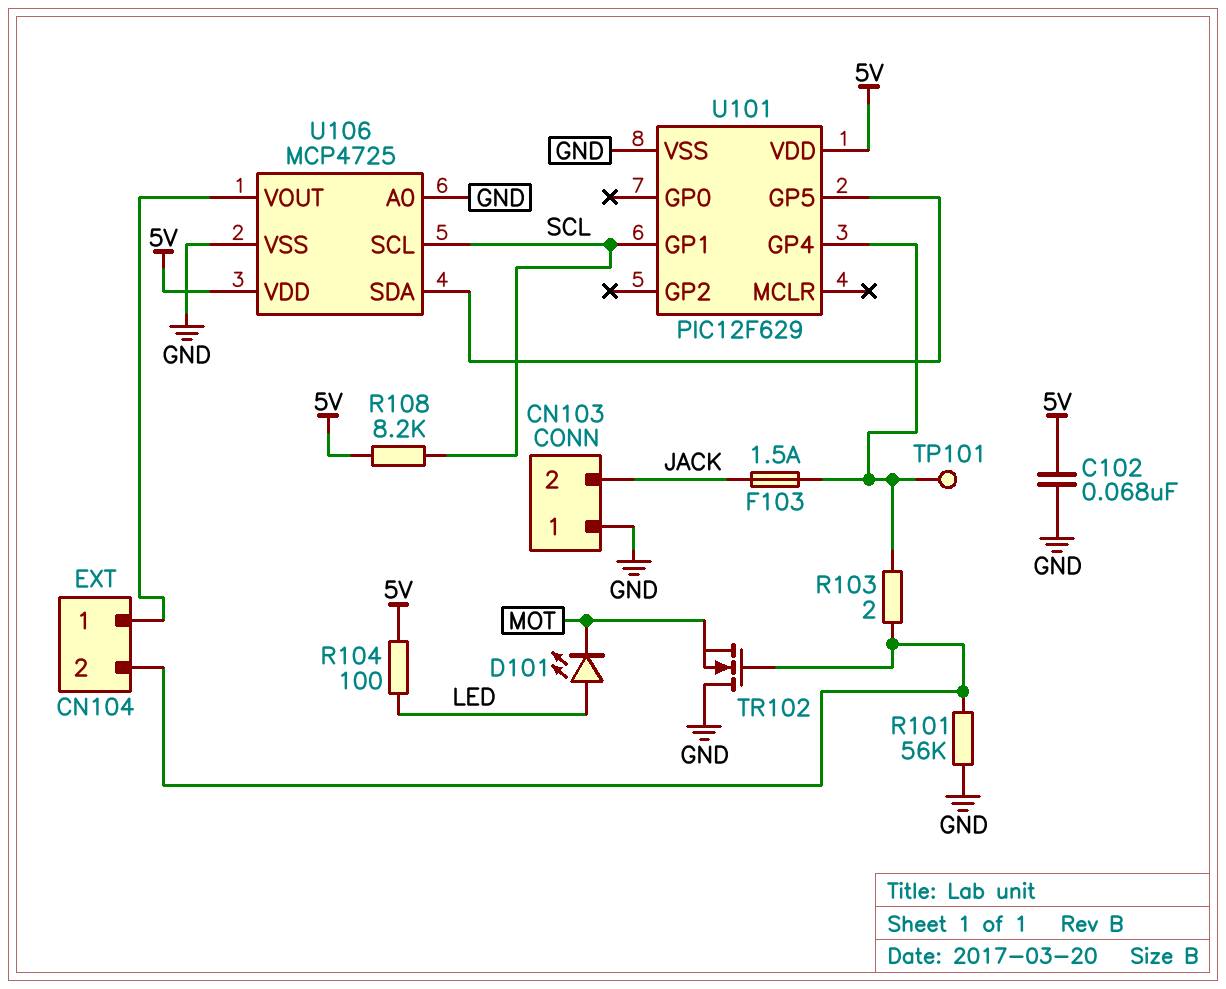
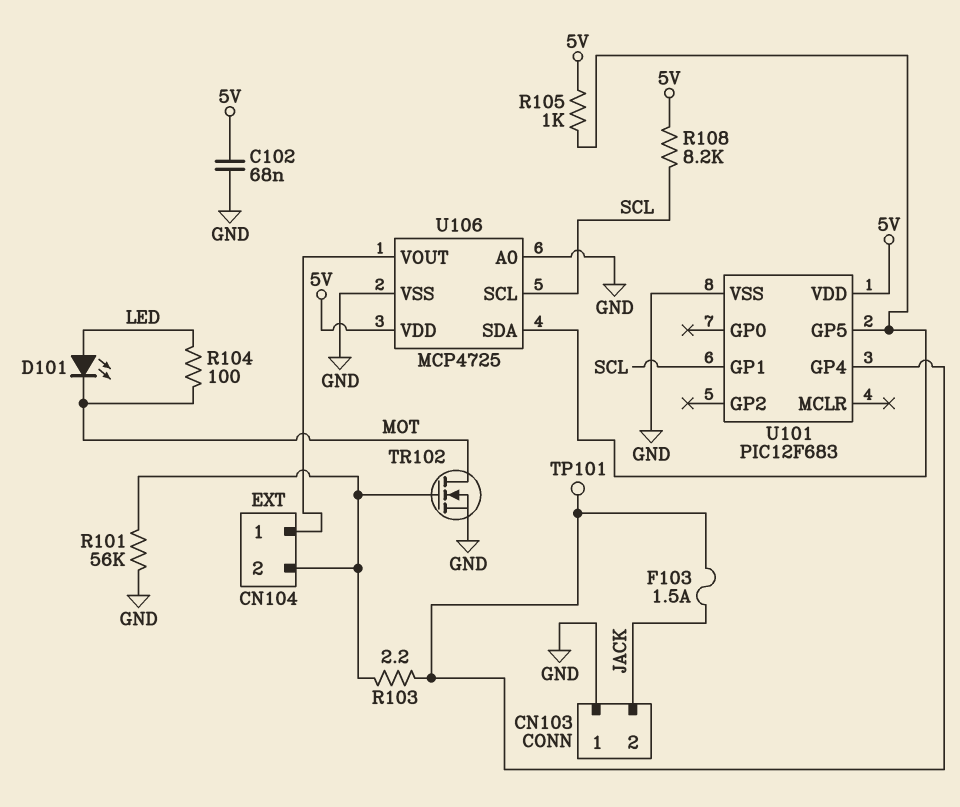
R103: 2 (CN104/2, U101/GP4) -> 2.2 (CN104/2, U101/GP4)
R104: 100 (5V, LED) -> 100 (LED, MOT)
R105: none -> 1k (5V, U101/GP5)
TR102: NMOS (G CN104/2, D GND, S MOT) -> NMOS (G CN104/2, D MOT, S GND)
U101: PIC12F629 -> PIC12F683

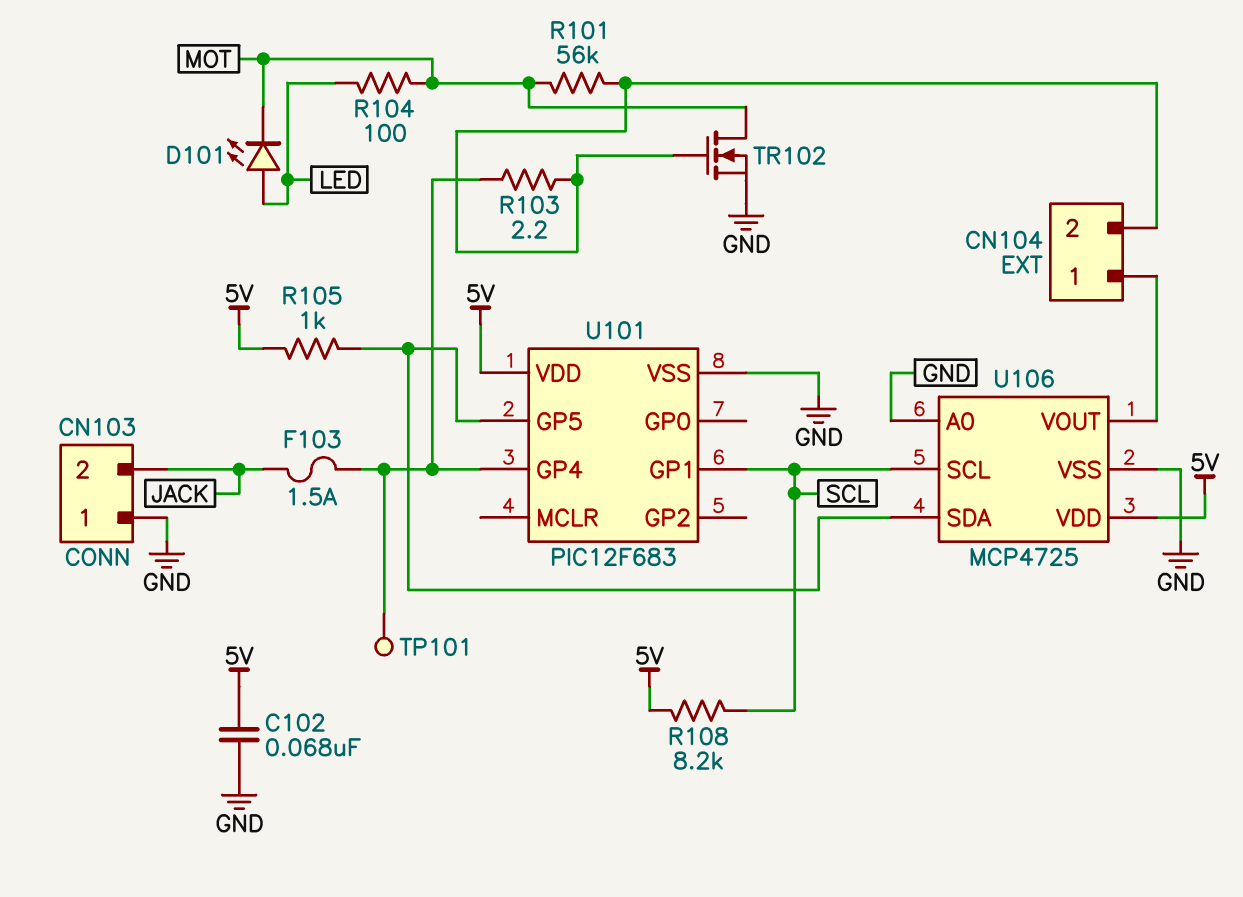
R101: 56k (CN104/2, GND) -> 56k (CN104/2, MOT)

